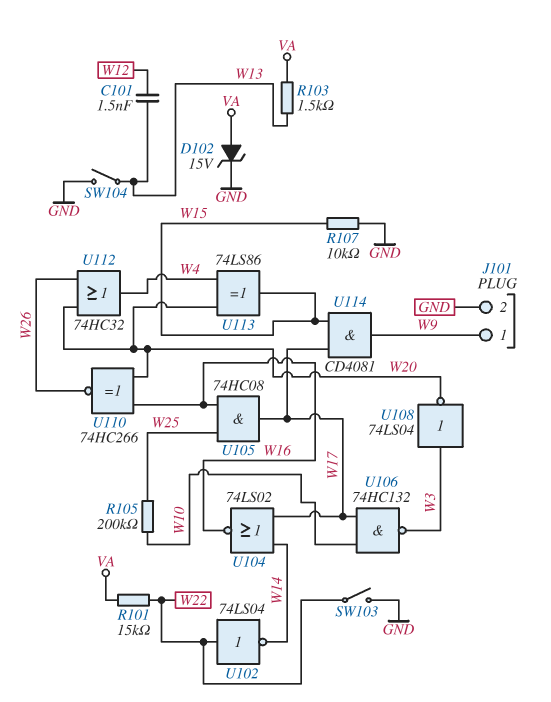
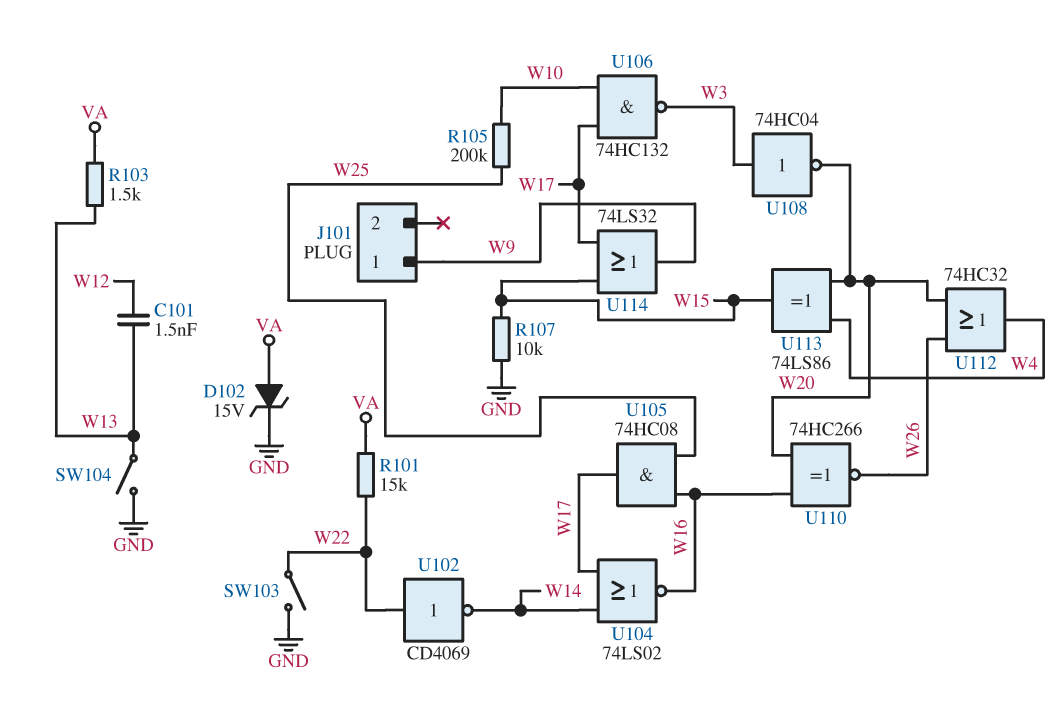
J101 pin 2: GND -> none
U102: NOT 74LS04 (in W22, out W14) -> NOT CD4069 (in W22, out W14)
U108: NOT 74LS04 (in W3, out W20) -> NOT 74HC04 (in W3, out W20)
U114: AND CD4081 (in W15, in W17, out W9) -> OR 74LS32 (in W15, in W17, out W9)

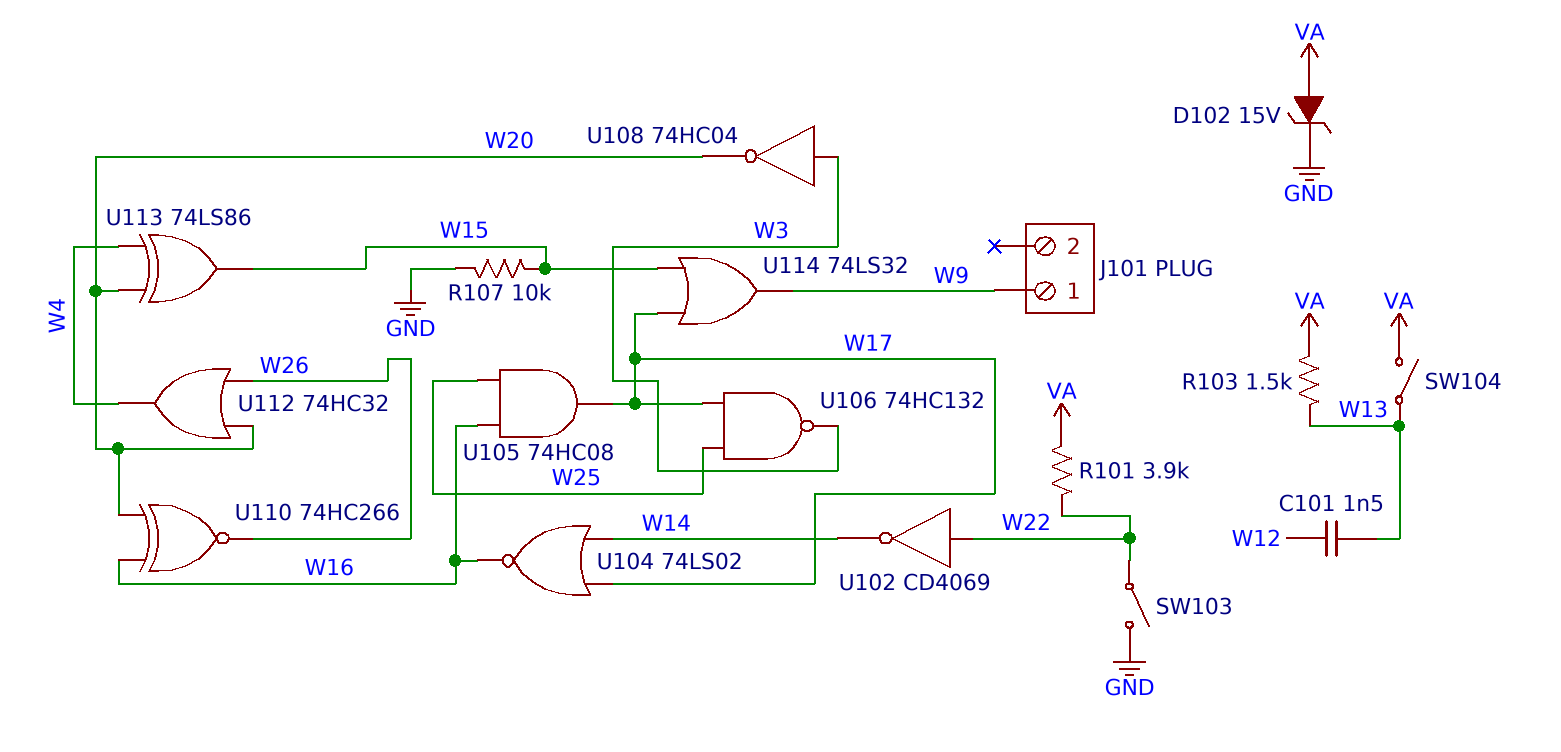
R101: 15k (VA, W22) -> 3.9k (VA, W22)
R105: 200k (W10, W25) -> none
SW104: switch (GND, W13) -> switch (VA, W13)
U106: NAND 74HC132 (in W10, in W17, out W3) -> NAND 74HC132 (in W17, in W25, out W3)

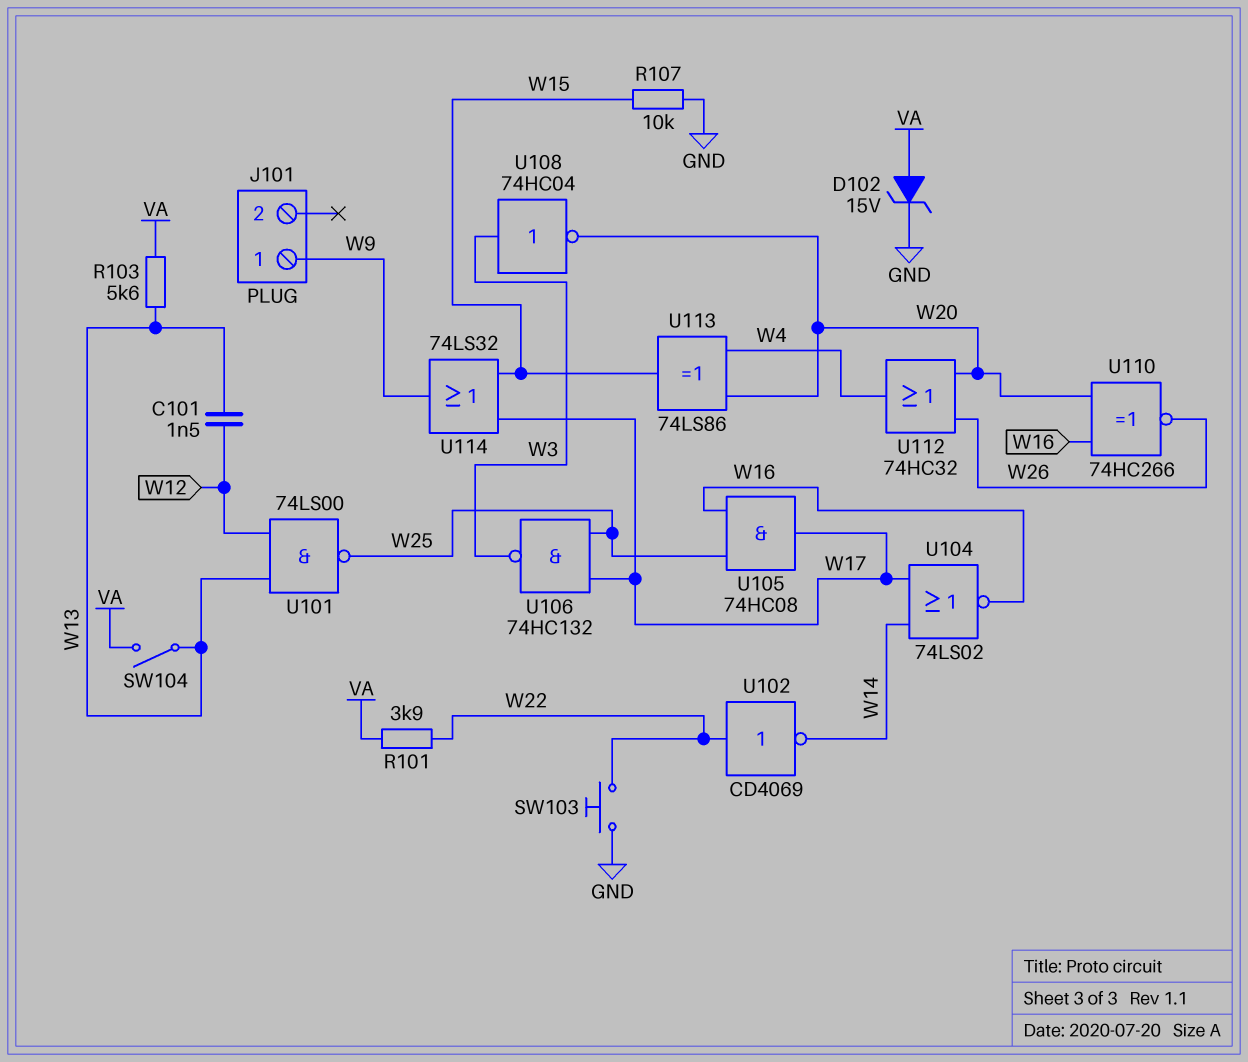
R103: 1.5k (VA, W13) -> 5.6k (VA, W13)
SW103: switch (GND, W22) -> button (GND, W22)
U101: none -> NAND 74LS00 (in W12, in W13, out W25)

